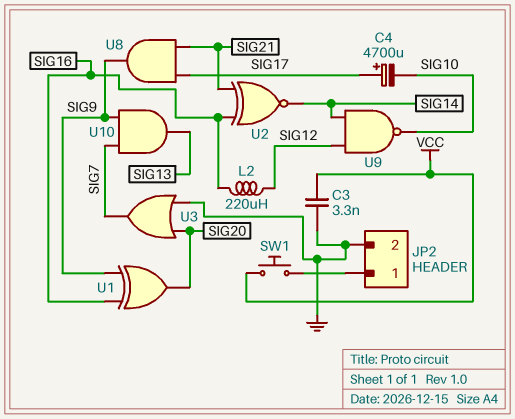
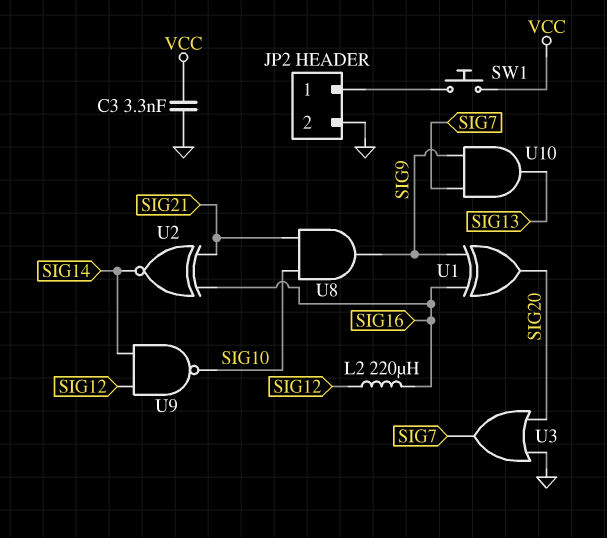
C4: 4700uF (plus SIG17, minus SIG10) -> none
U8: AND (in SIG17, in SIG21, out SIG9) -> AND (in SIG10, in SIG21, out SIG9)

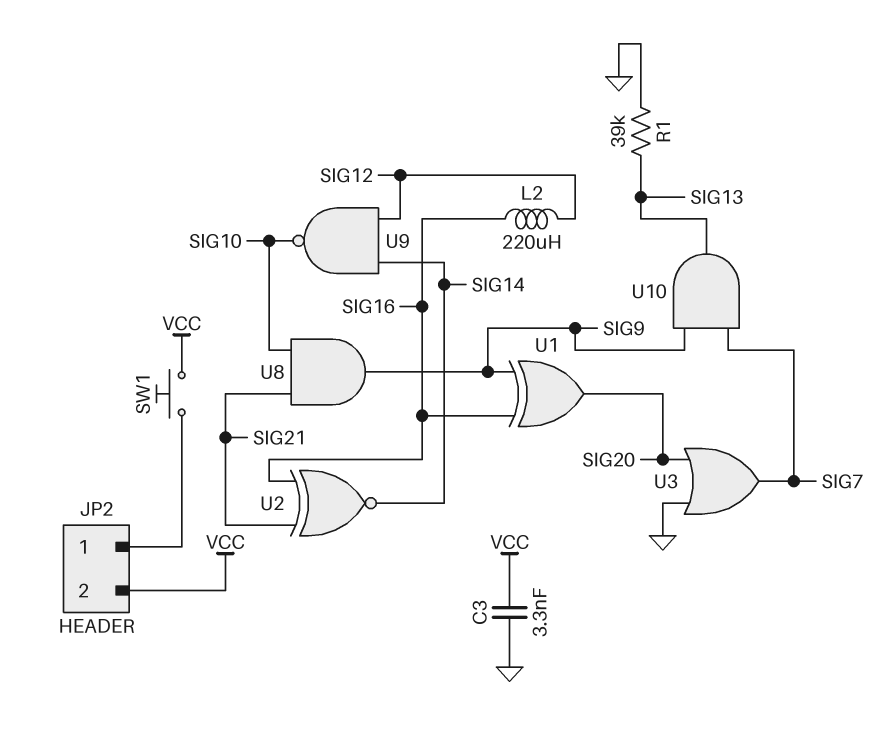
JP2 pin 2: GND -> VCC
R1: none -> 39k (GND, SIG13)

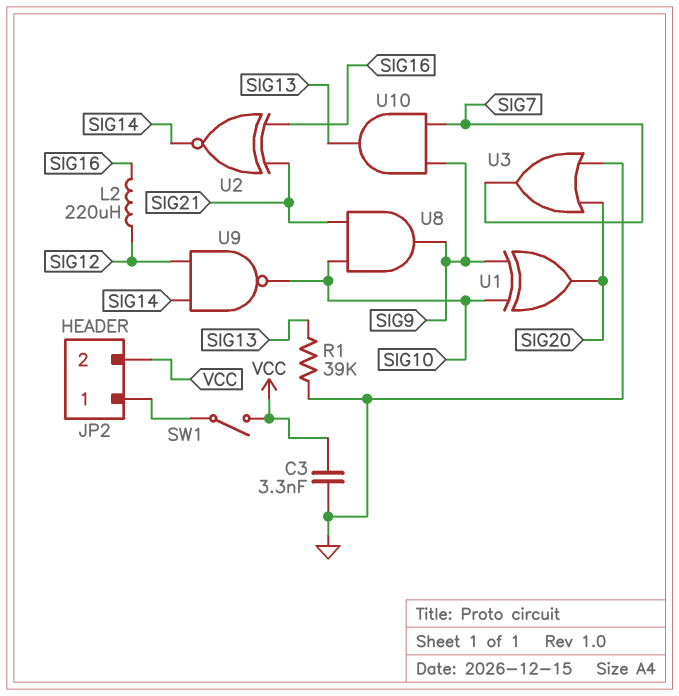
SW1: button (JP2/1, VCC) -> switch (JP2/1, VCC)
U1: XOR (in SIG9, in SIG16, out SIG20) -> XOR (in SIG9, in SIG10, out SIG20)

